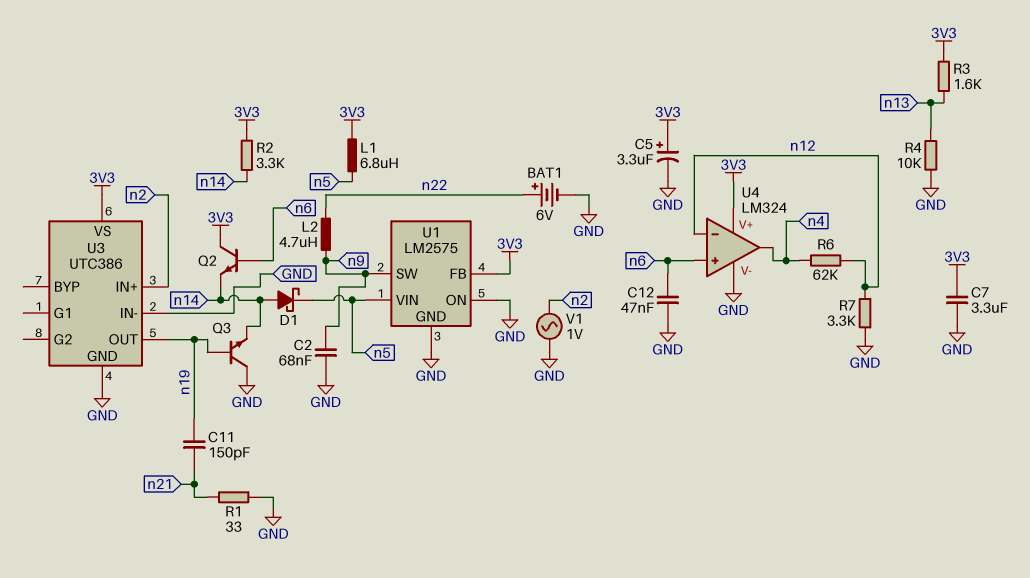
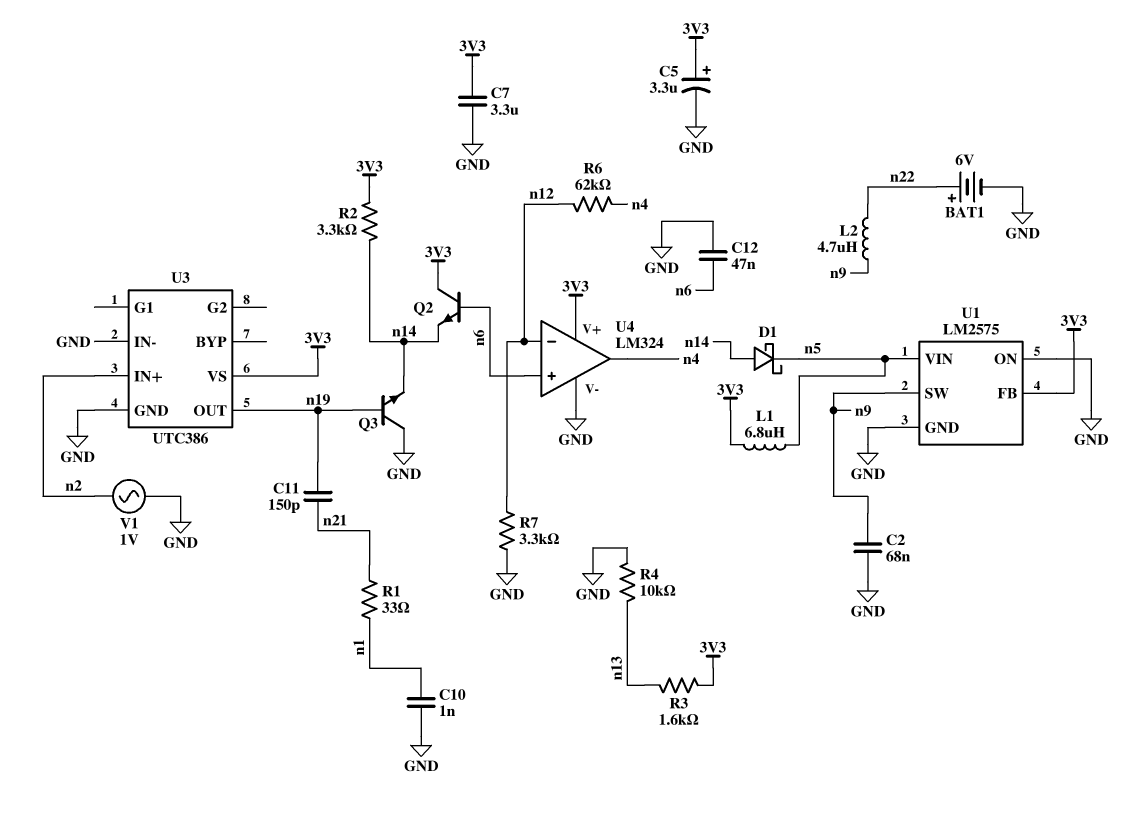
C10: none -> 1nF (GND, n1)
R1: 33 (GND, n21) -> 33 (n1, n21)

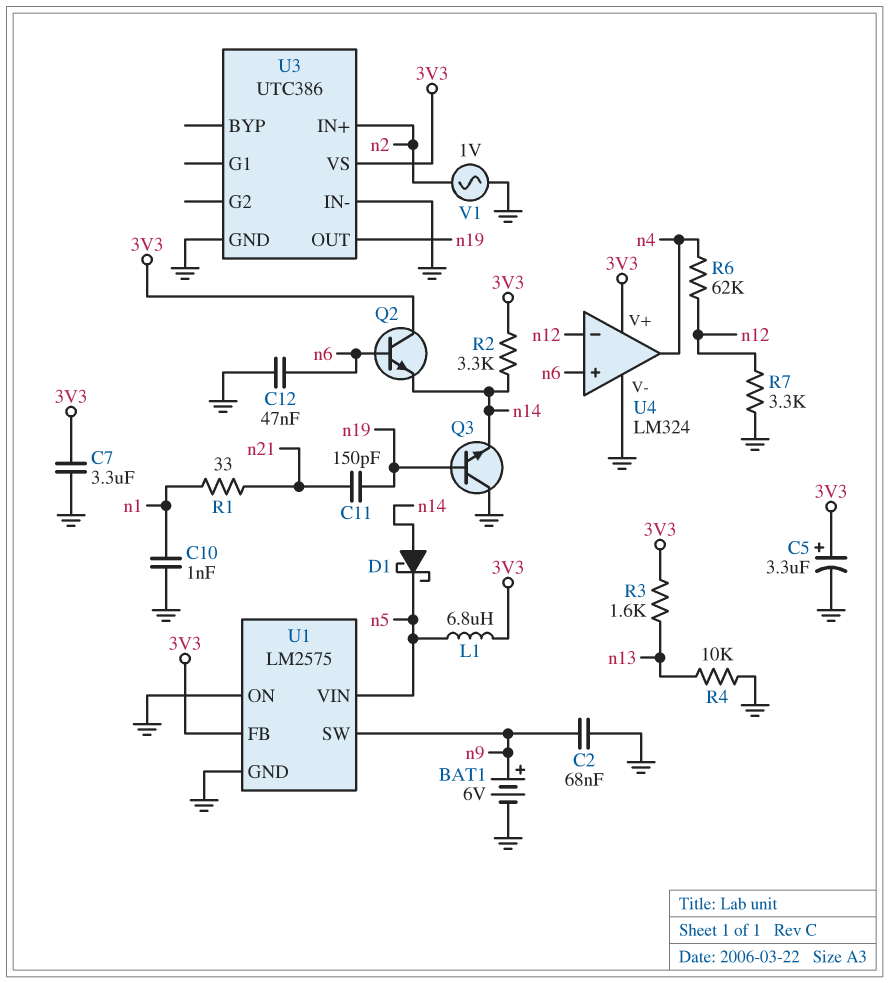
BAT1: 6V (plus n22, minus GND) -> 6V (plus n9, minus GND)
L2: 4.7uH (n9, n22) -> none

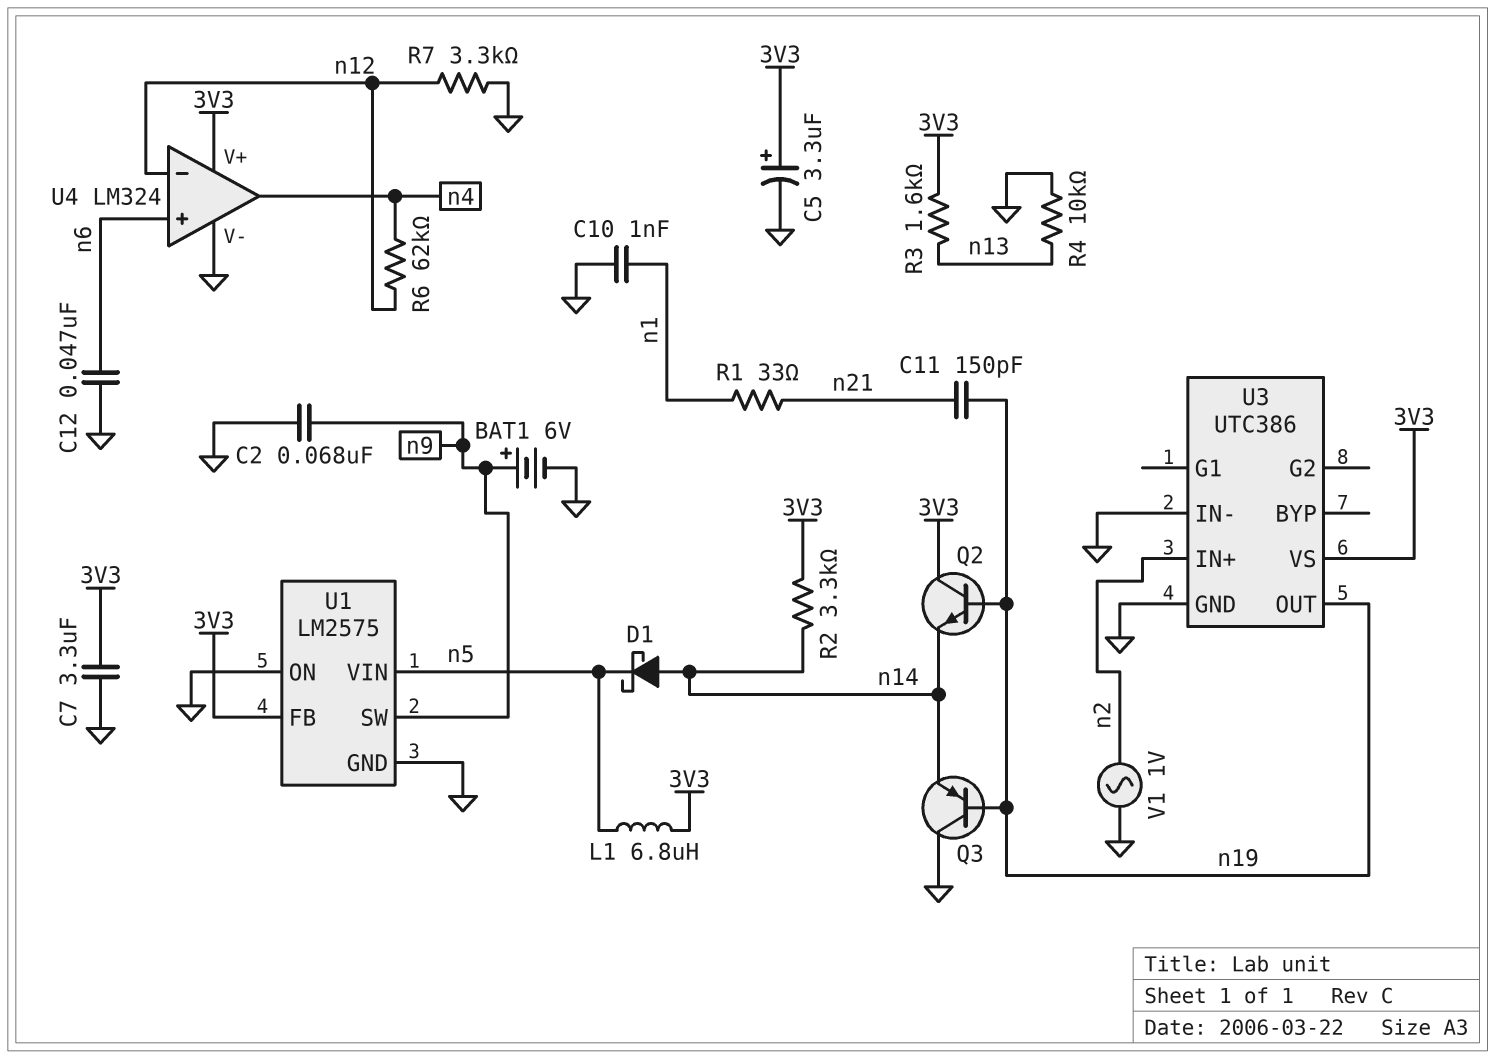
Q2: NPN (B n6, C 3V3, E n14) -> NPN (B n19, C 3V3, E n14)
Q3: NPN (B n19, C GND, E n14) -> PNP (B n19, C GND, E n14)

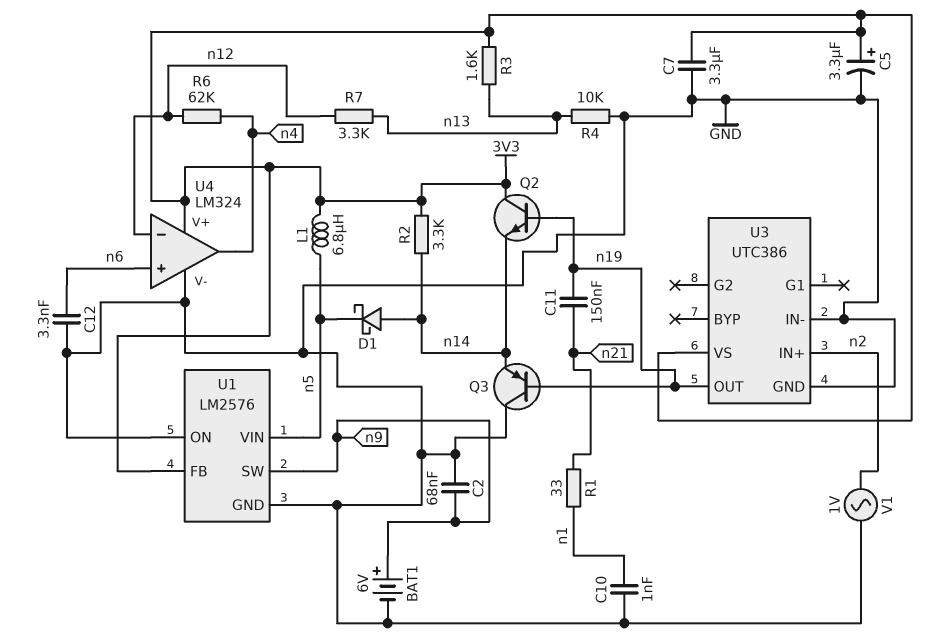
C11: 150pF (n19, n21) -> 150nF (n19, n21)
C12: 47nF (GND, n6) -> 3.3nF (GND, n6)
R7: 3.3k (GND, n12) -> 3.3k (n12, n13)
U1: LM2575 -> LM2576

